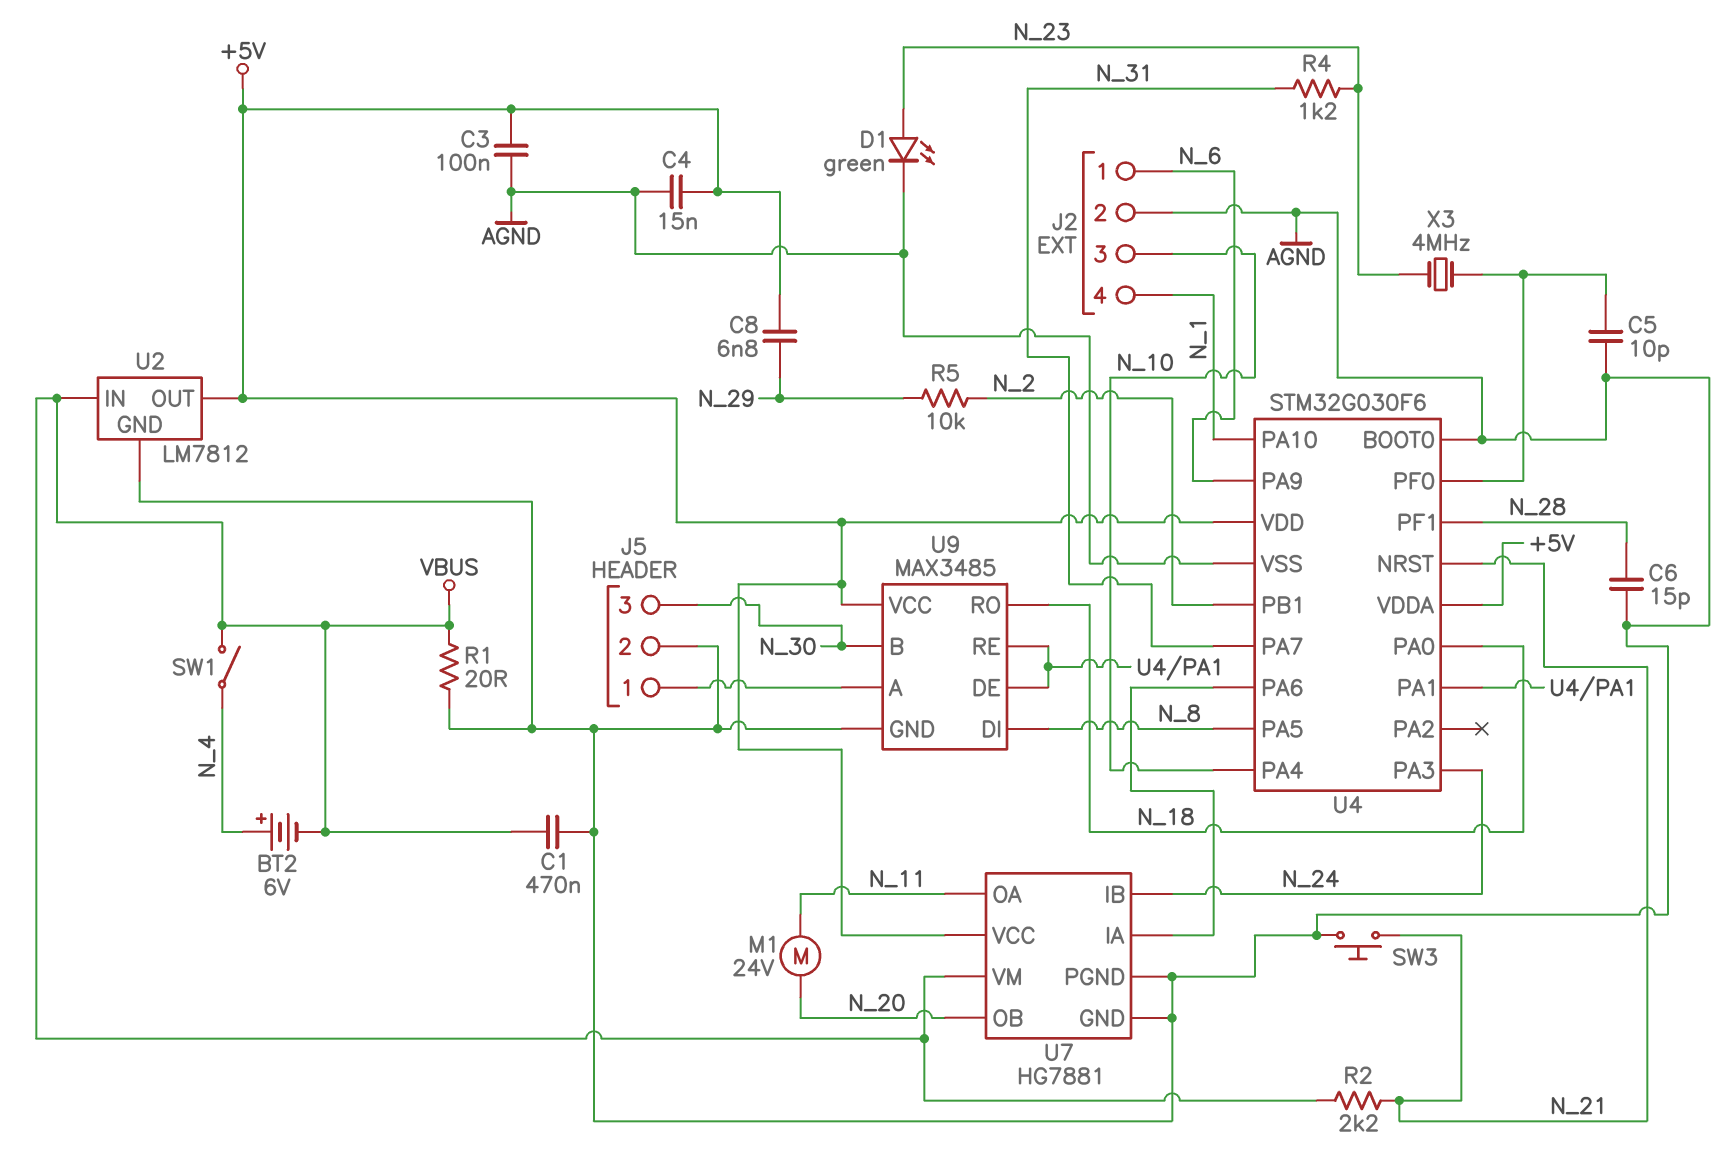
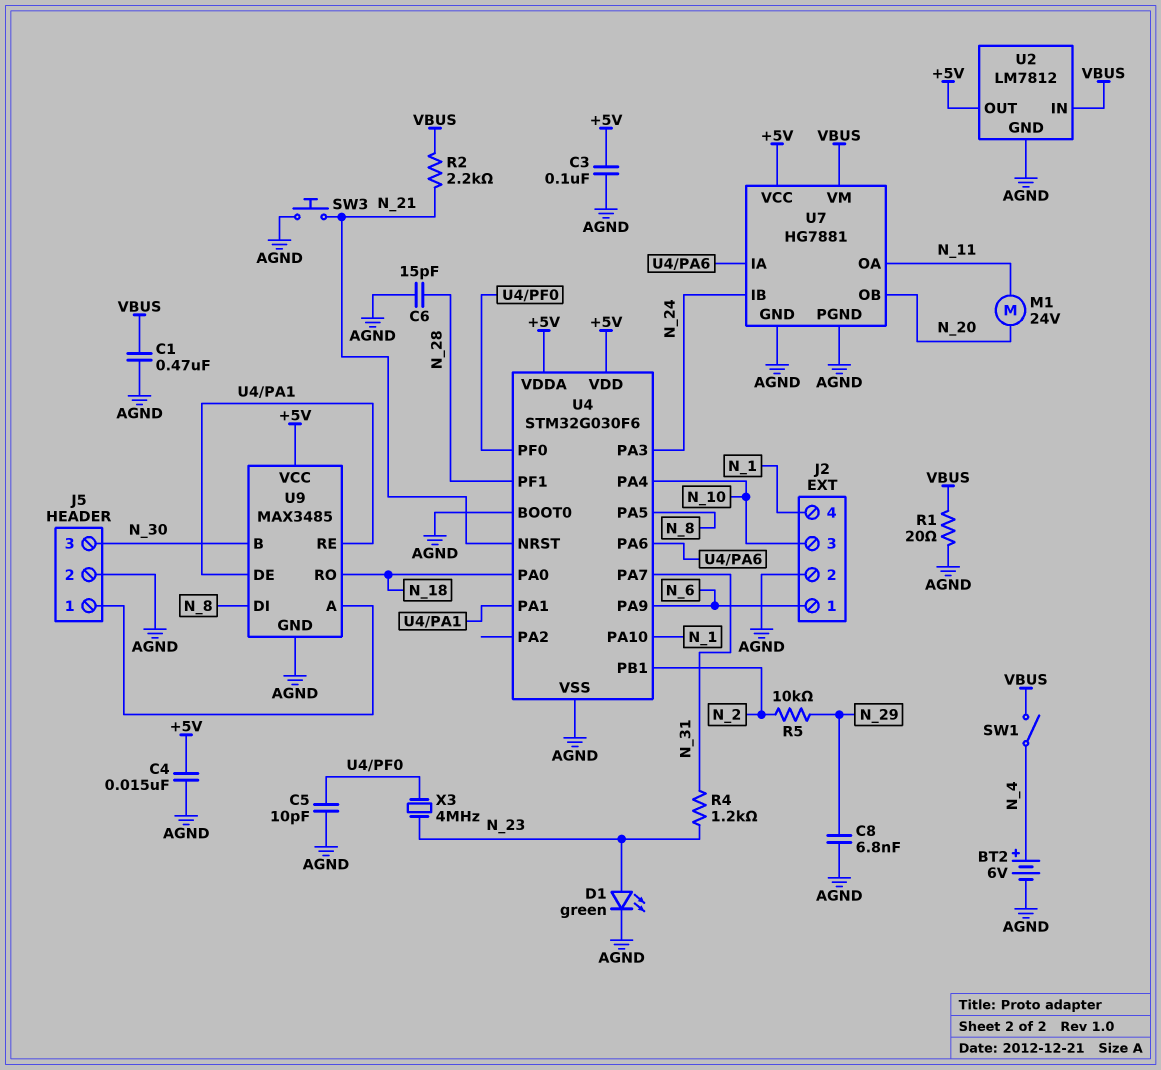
BT2: 6V (plus N_4, minus VBUS) -> 6V (plus N_4, minus AGND)
C8: 6.8nF (+5V, N_29) -> 6.8nF (AGND, N_29)

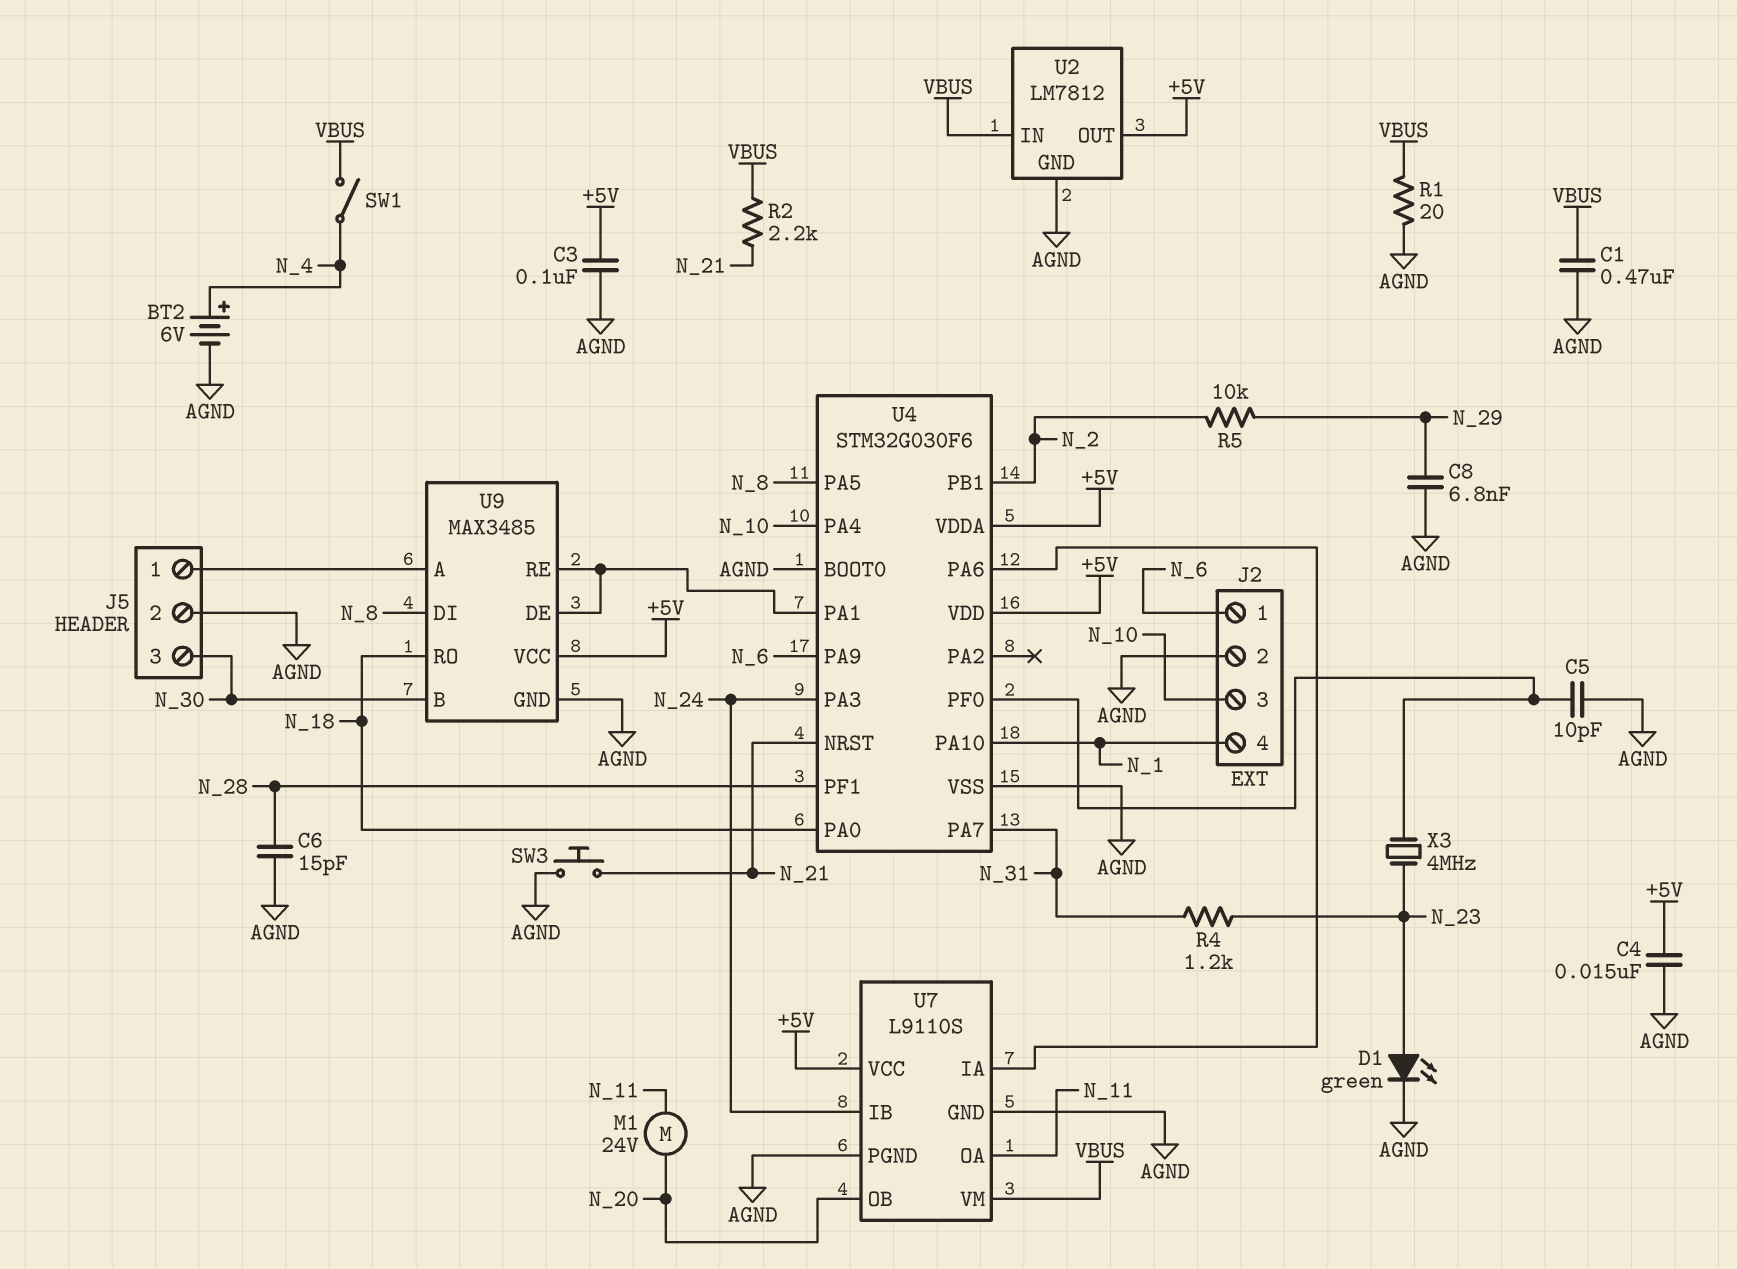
U7: HG7881 -> L9110S

